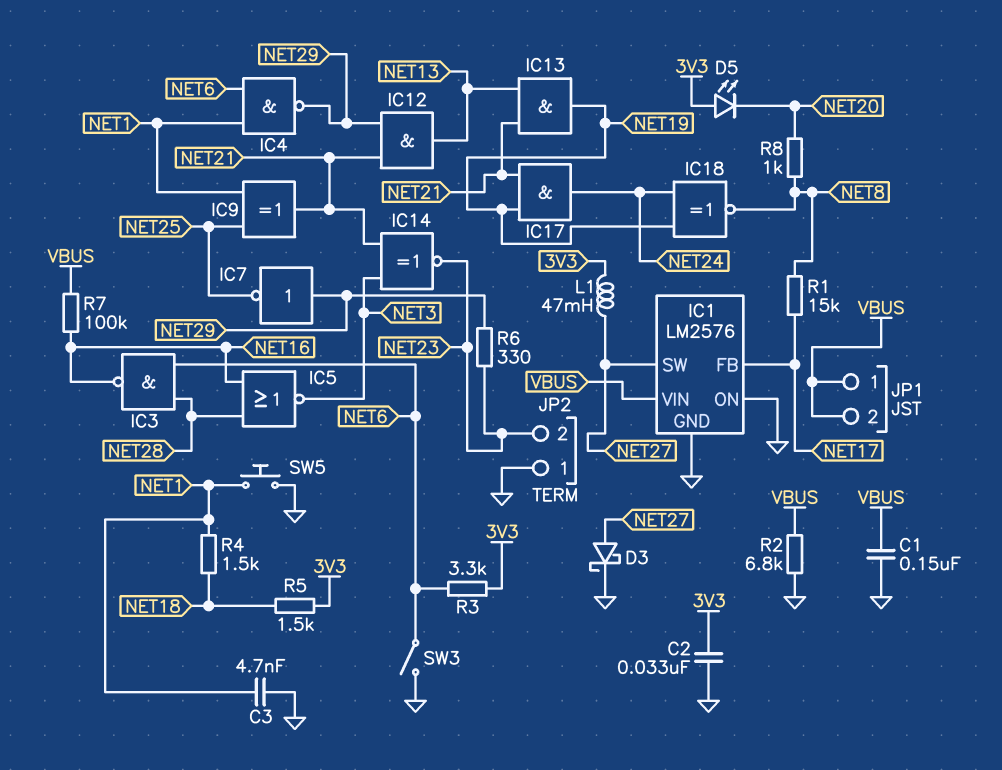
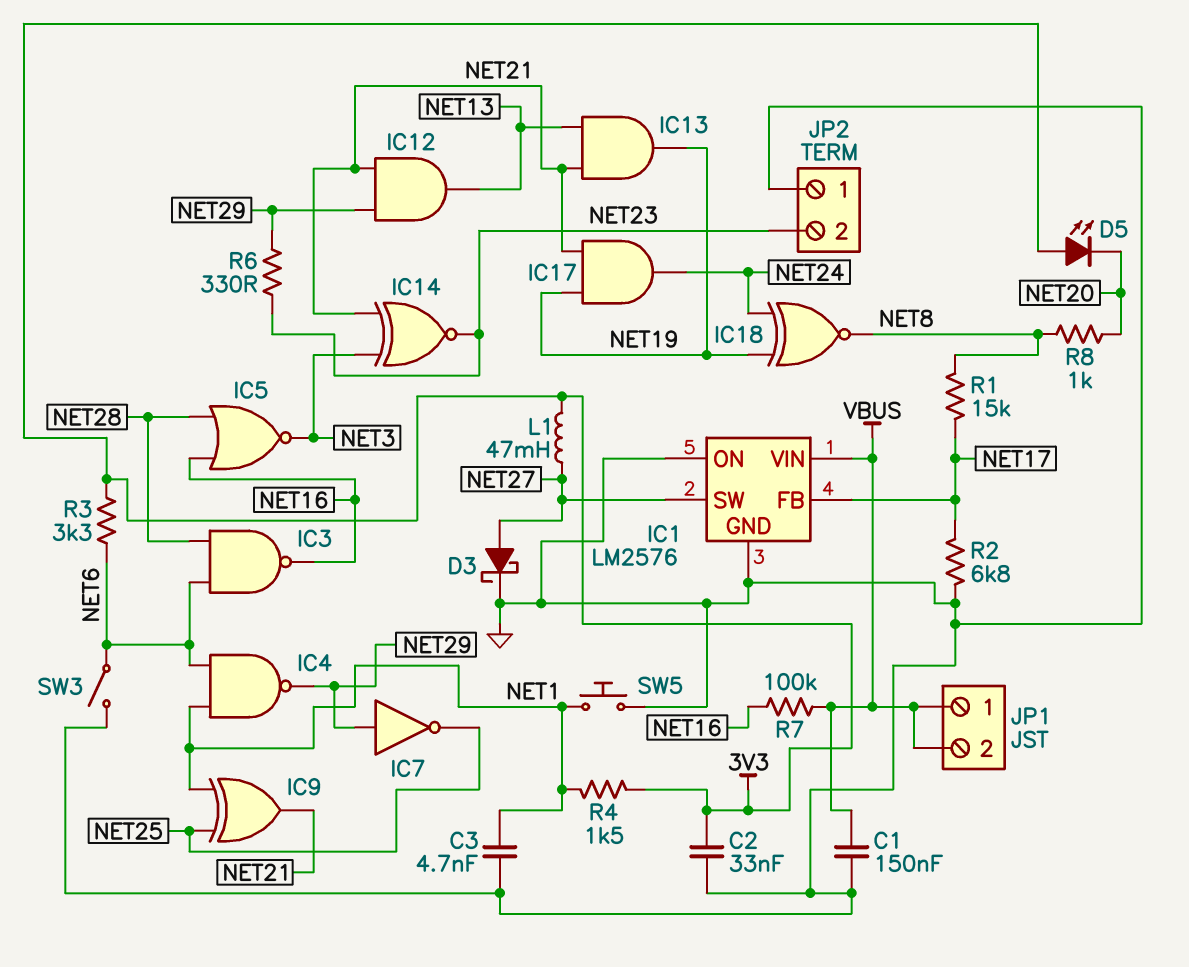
R2: 6.8k (GND, VBUS) -> 6.8k (GND, NET17)
R4: 1.5k (NET1, NET18) -> 1.5k (3V3, NET1)
R5: 1.5k (3V3, NET18) -> none

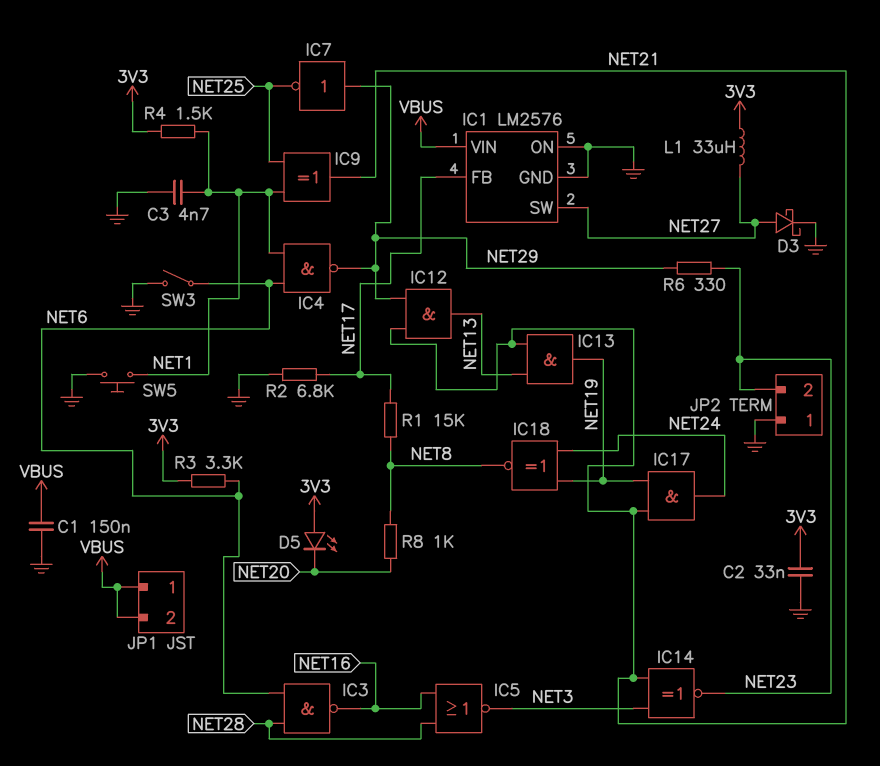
L1: 47mH (3V3, NET27) -> 33uH (3V3, NET27)
R7: 100k (NET16, VBUS) -> none

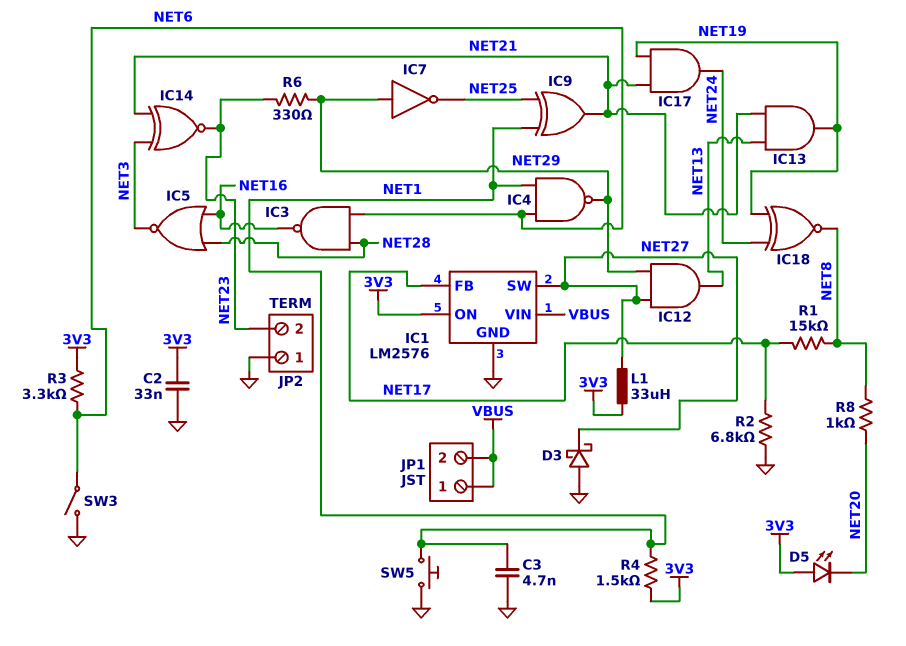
C1: 150nF (GND, VBUS) -> none
D3: schottky (A NET27, K GND) -> schottky (A GND, K NET27)
IC1 pin ON: GND -> 3V3
IC12: AND (in NET21, in NET29, out NET13) -> AND (in NET27, in NET29, out NET13)

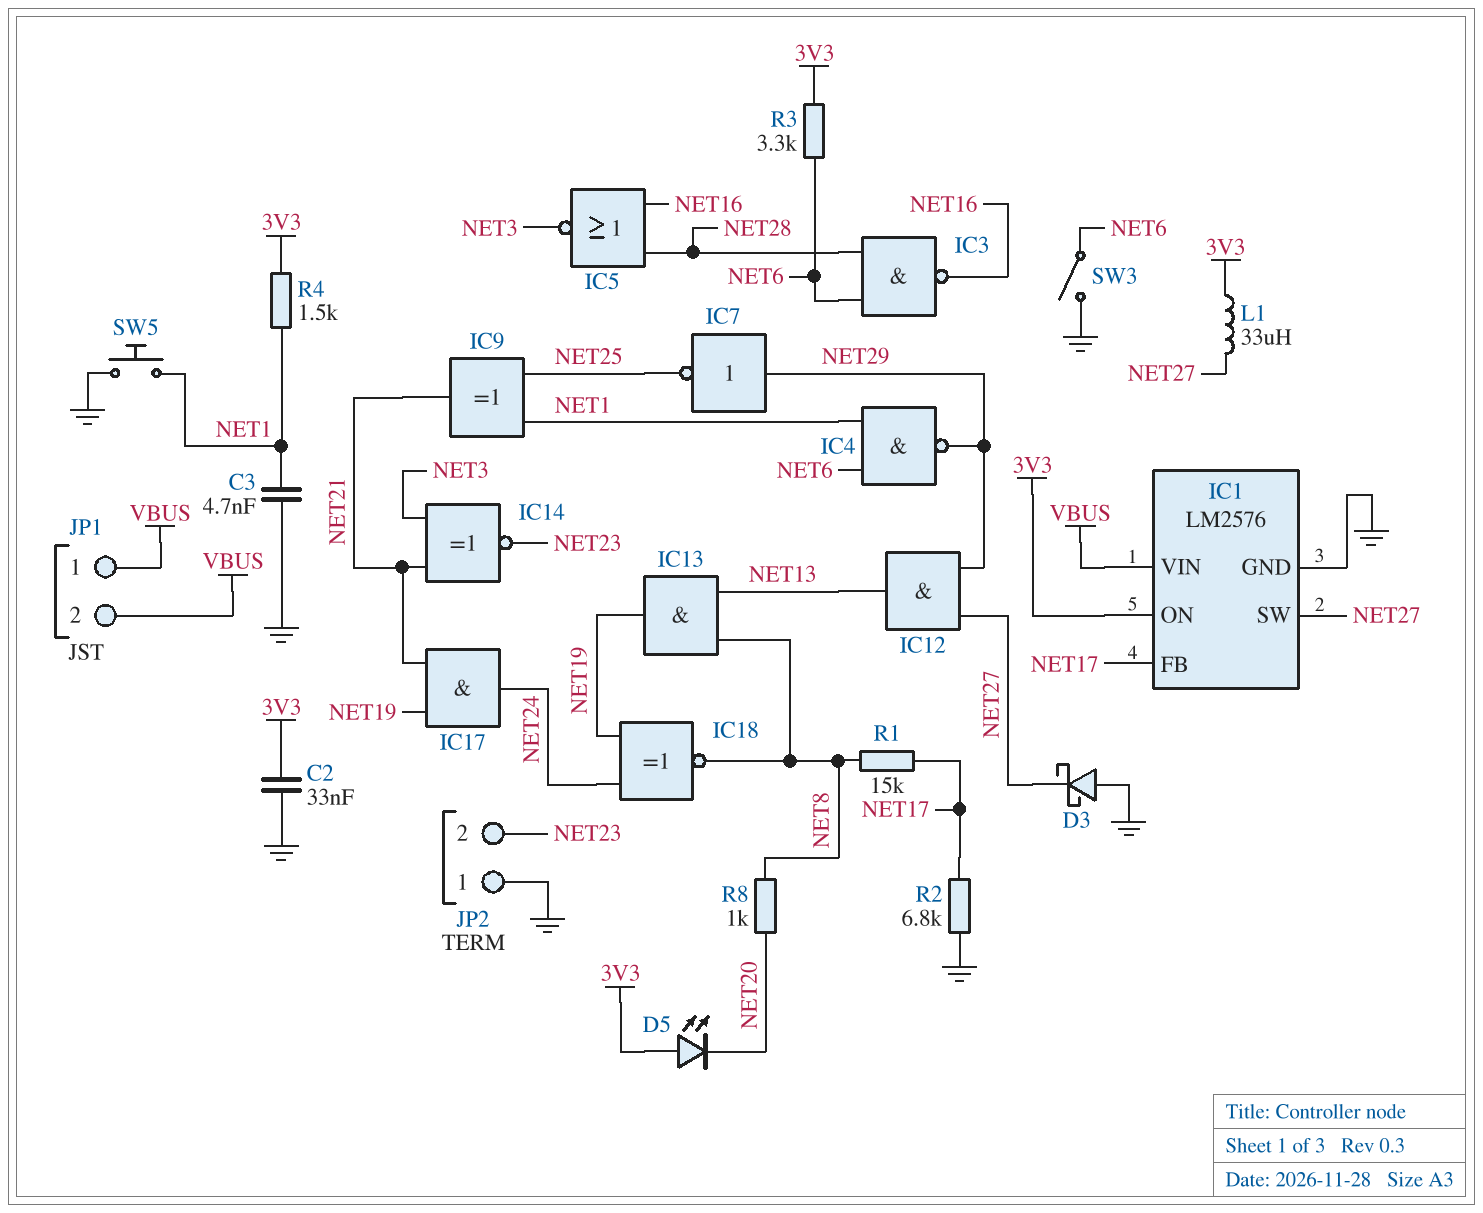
IC13: AND (in NET13, in NET21, out NET19) -> AND (in NET8, in NET13, out NET19)
R6: 330 (NET23, NET29) -> none

